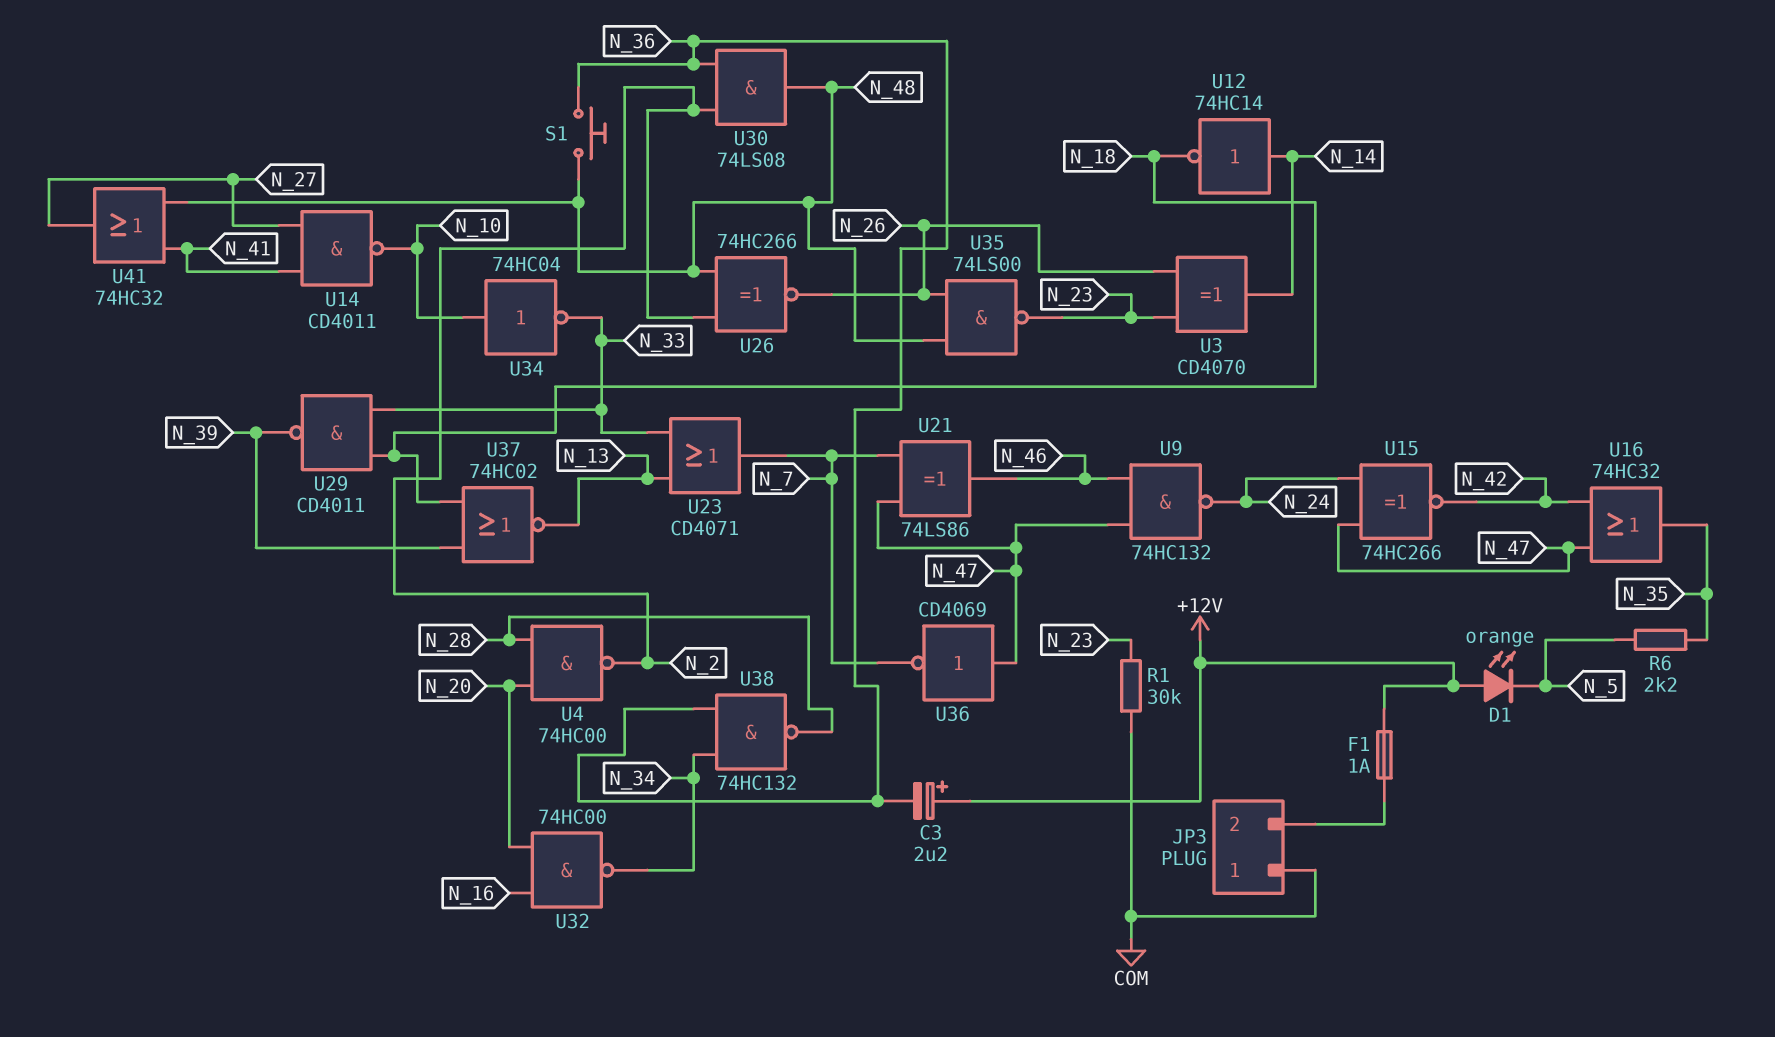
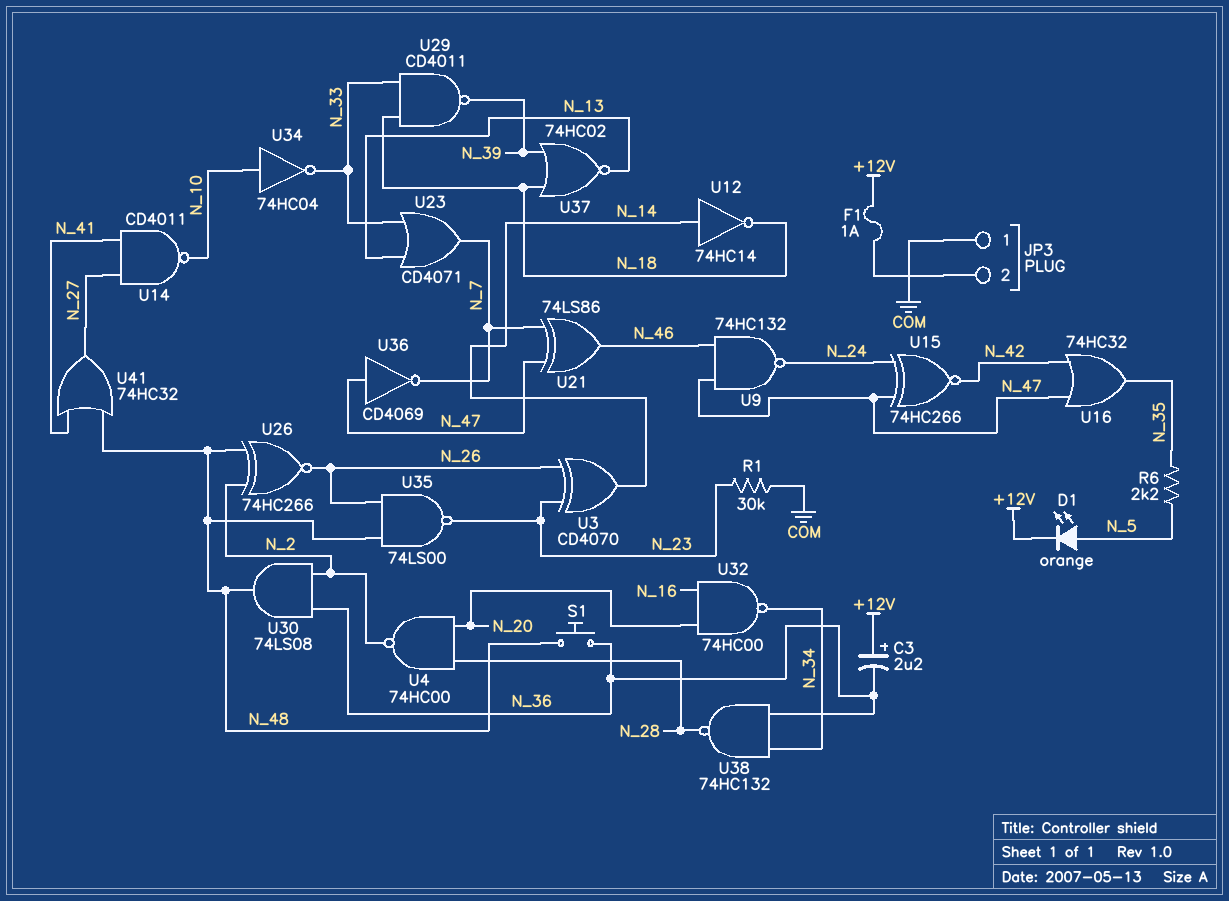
D1: LED orange (A +12V, K N_5) -> LED orange (A N_5, K +12V)

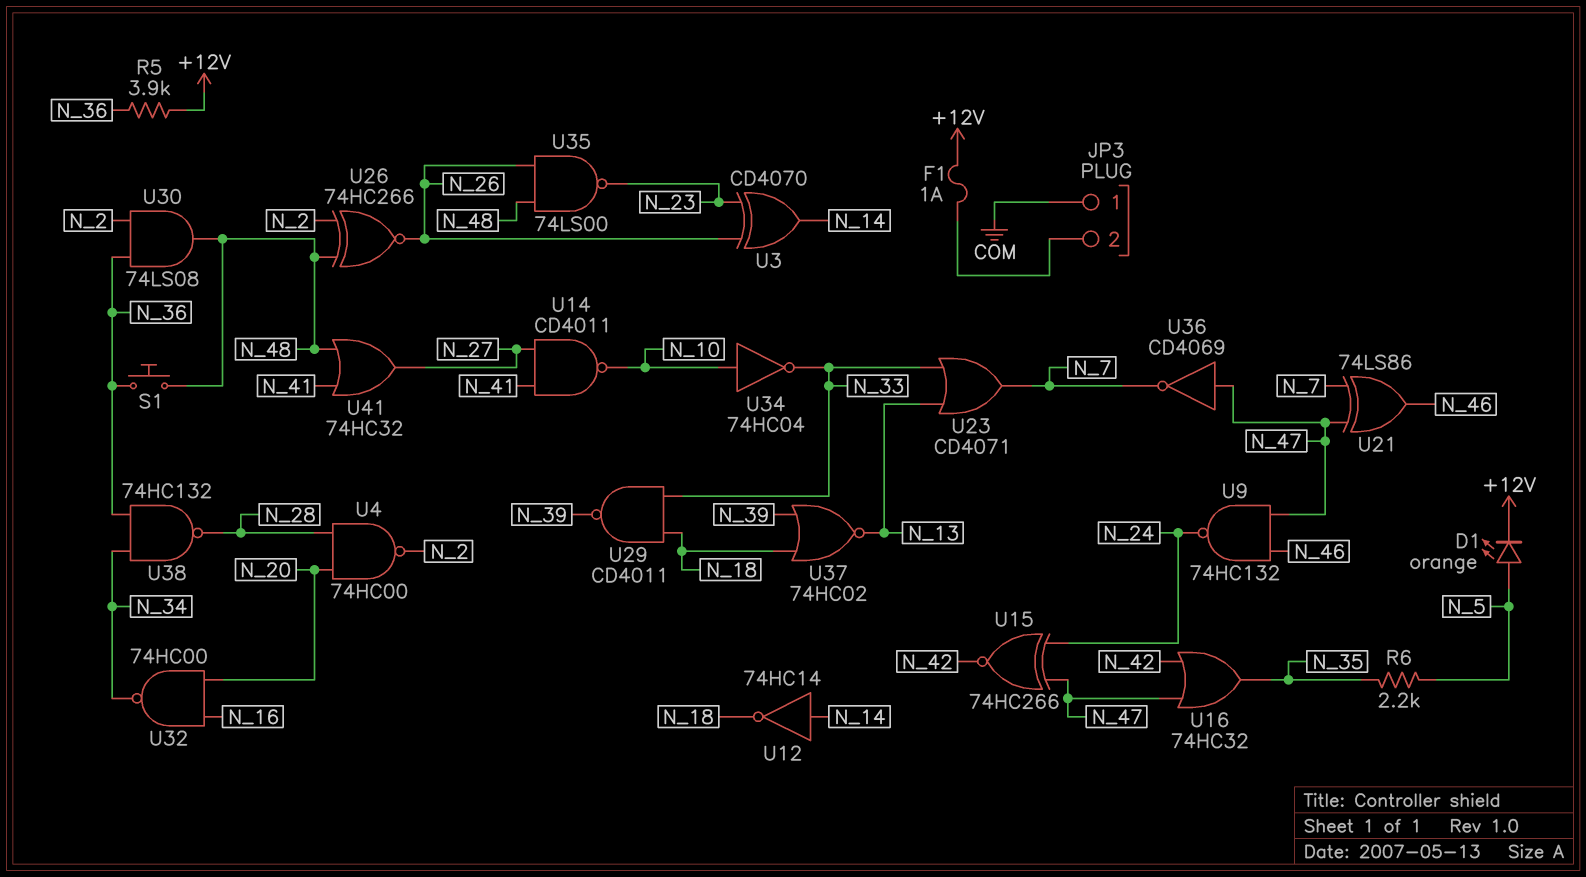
C3: 2.2uF (plus +12V, minus N_36) -> none
R1: 30k (COM, N_23) -> none
R5: none -> 3.9k (+12V, N_36)

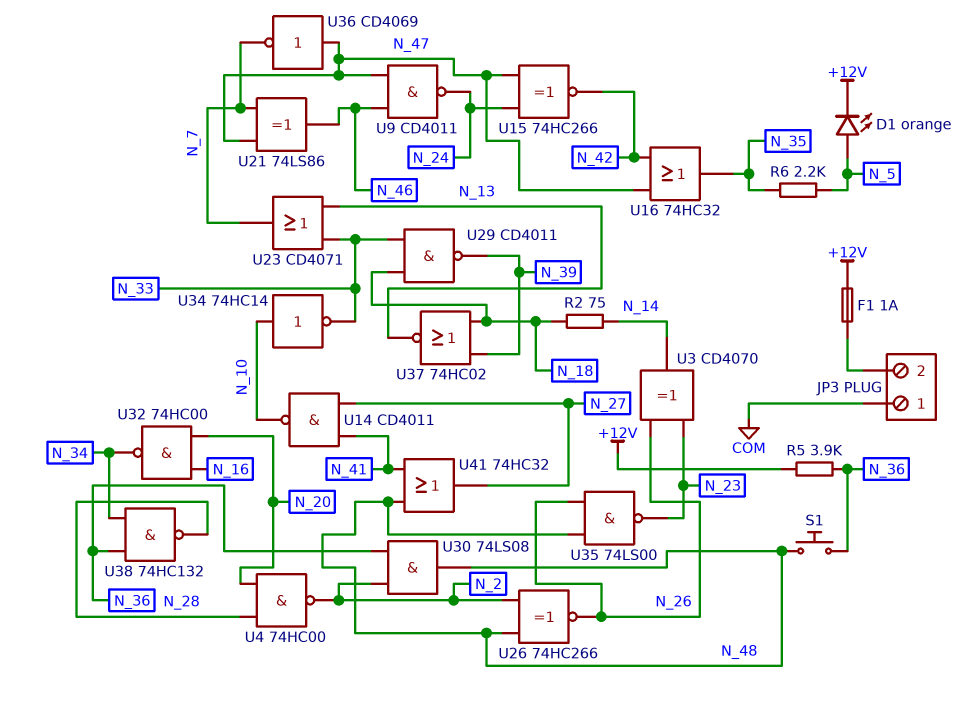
R2: none -> 75 (N_14, N_18)
U9: NAND 74HC132 (in N_46, in N_47, out N_24) -> NAND CD4011 (in N_46, in N_47, out N_24)
U12: NOT 74HC14 (in N_14, out N_18) -> none
U34: NOT 74HC04 (in N_10, out N_33) -> NOT 74HC14 (in N_10, out N_33)

